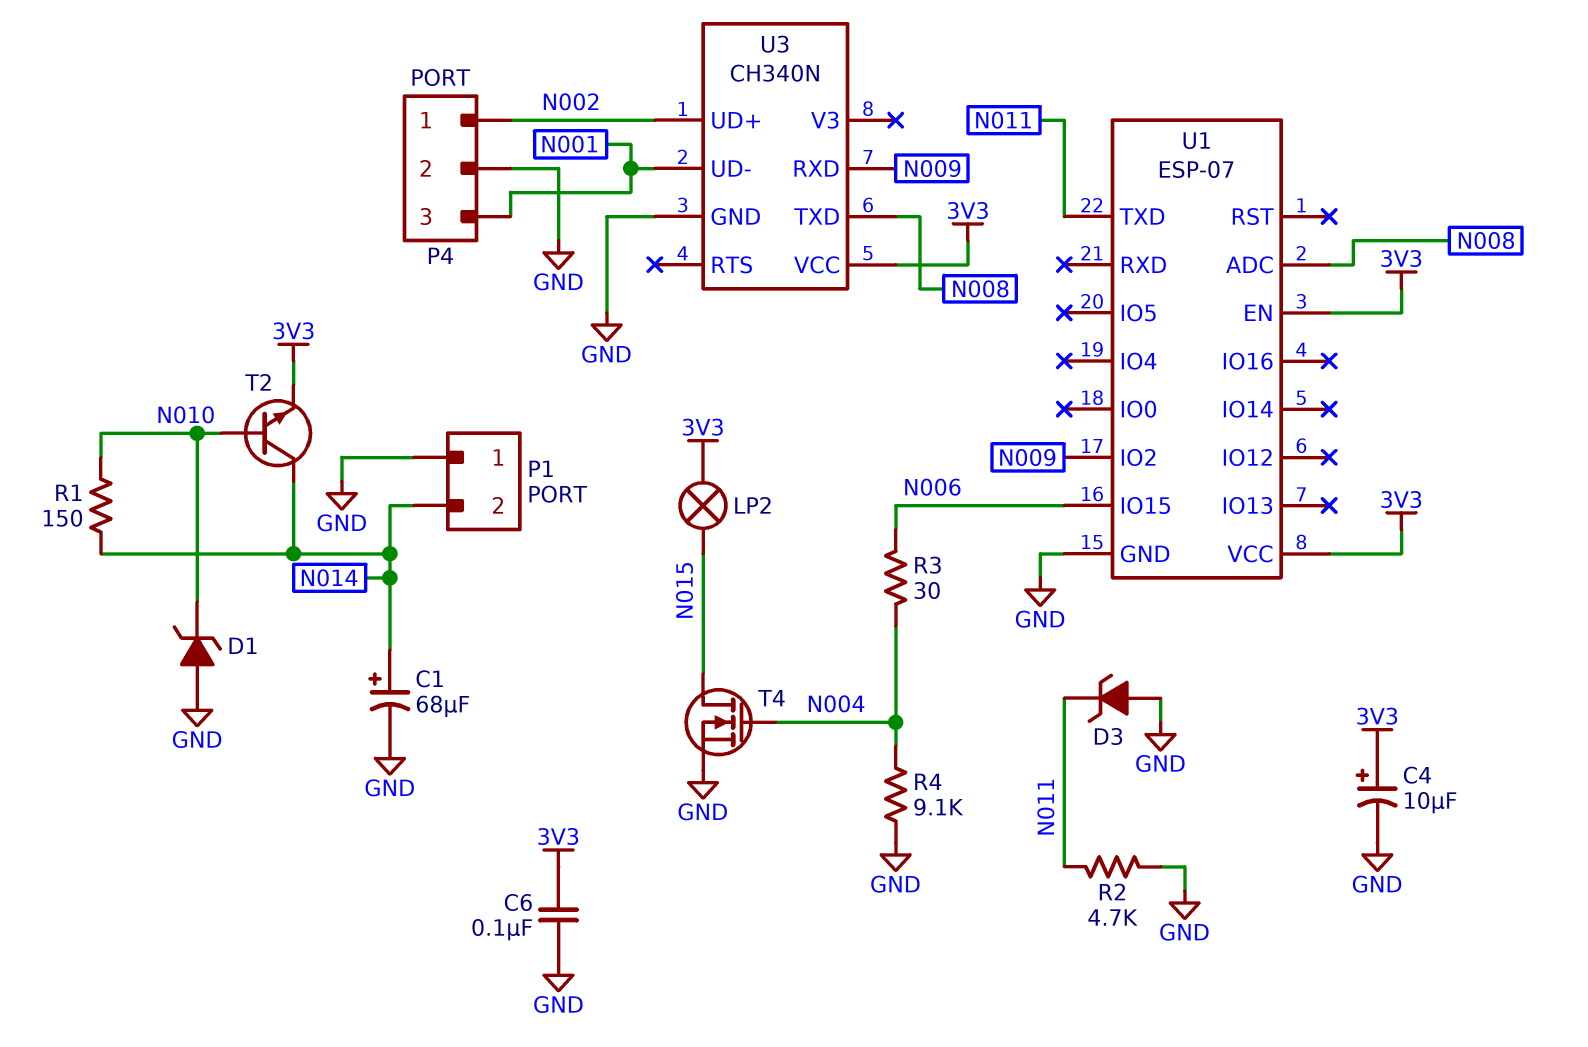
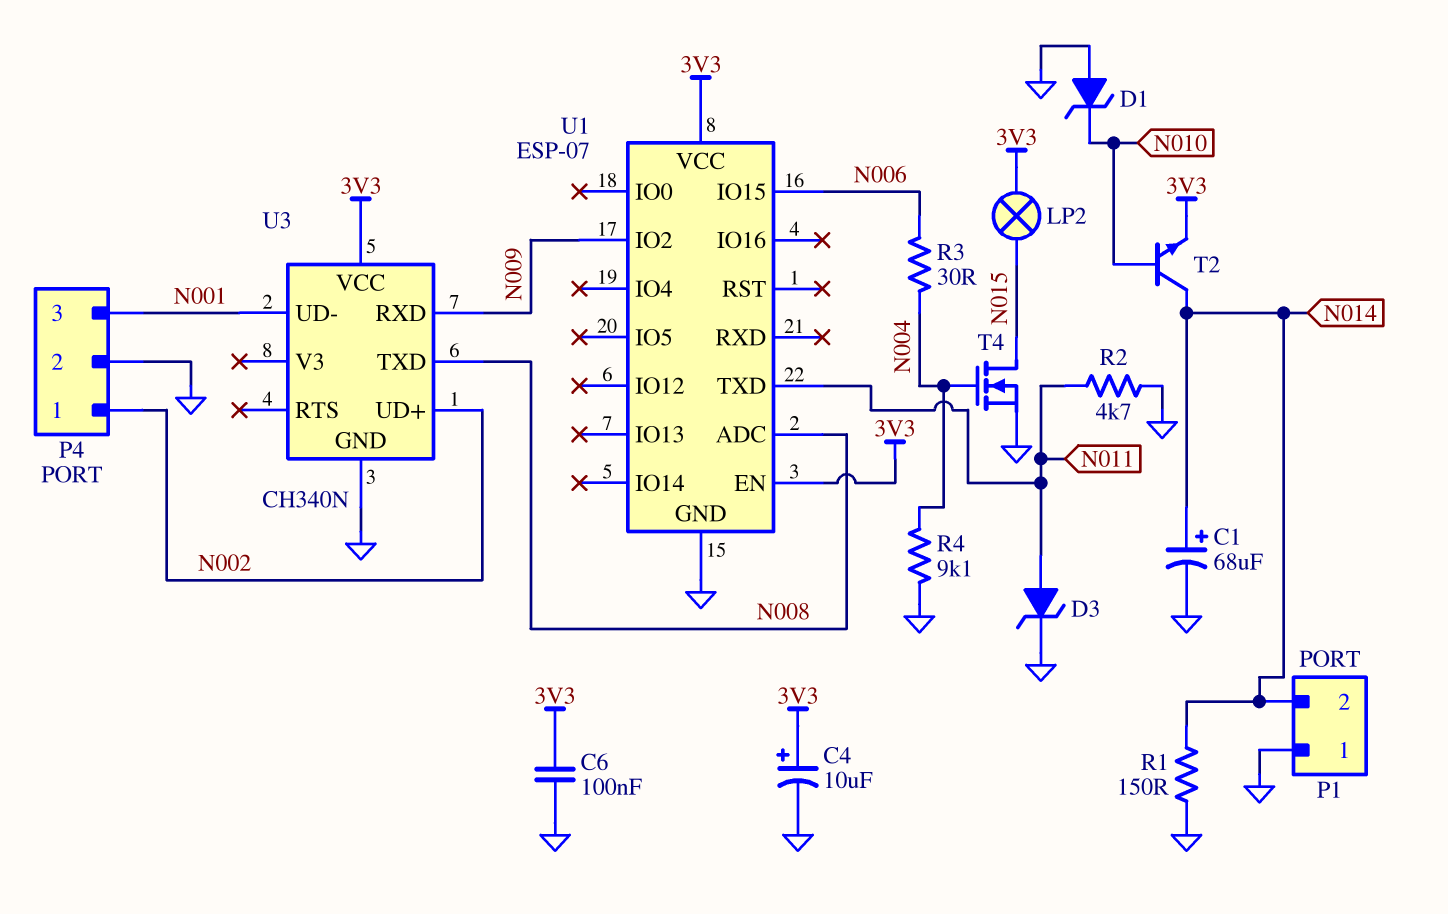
D3: zener (A GND, K N011) -> zener (A N011, K GND)
R1: 150 (N010, N014) -> 150 (GND, N014)

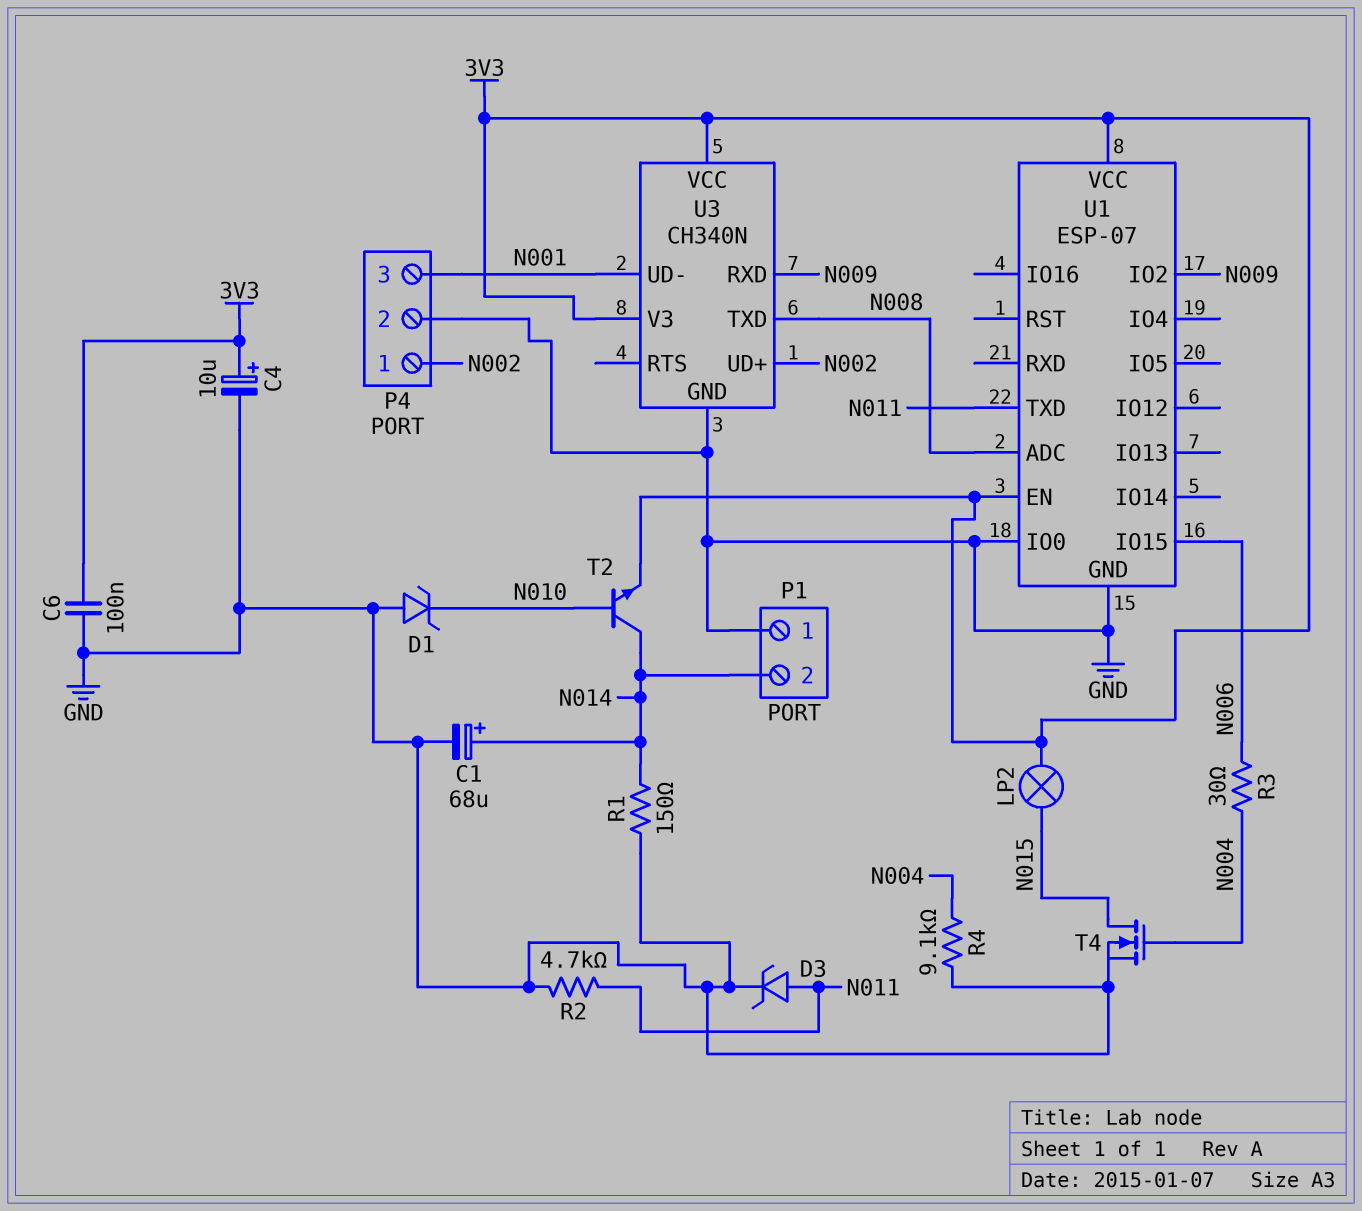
U1 pin IO0: none -> GND
U3 pin V3: none -> 3V3

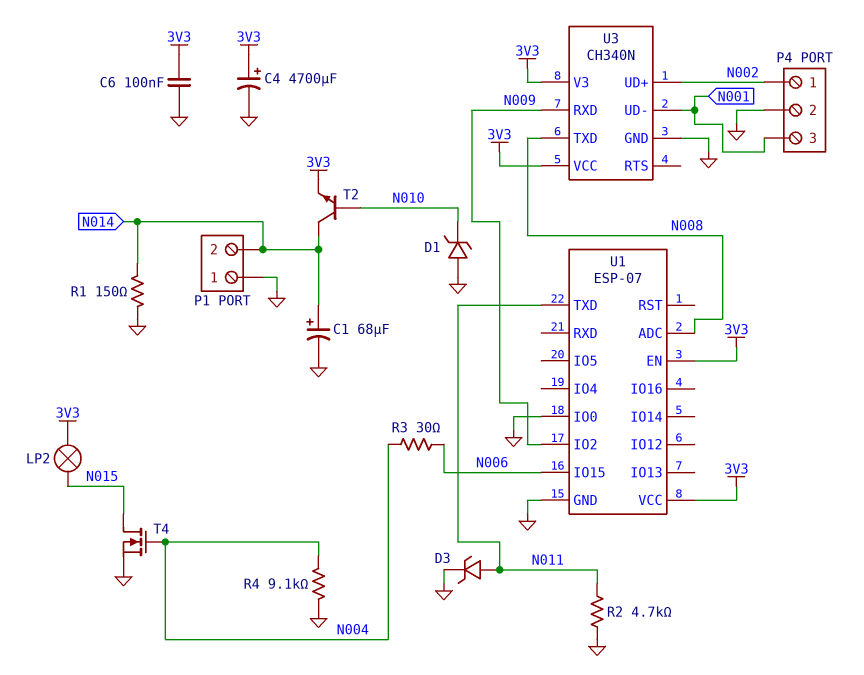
C4: 10uF (plus 3V3, minus GND) -> 4700uF (plus 3V3, minus GND)

